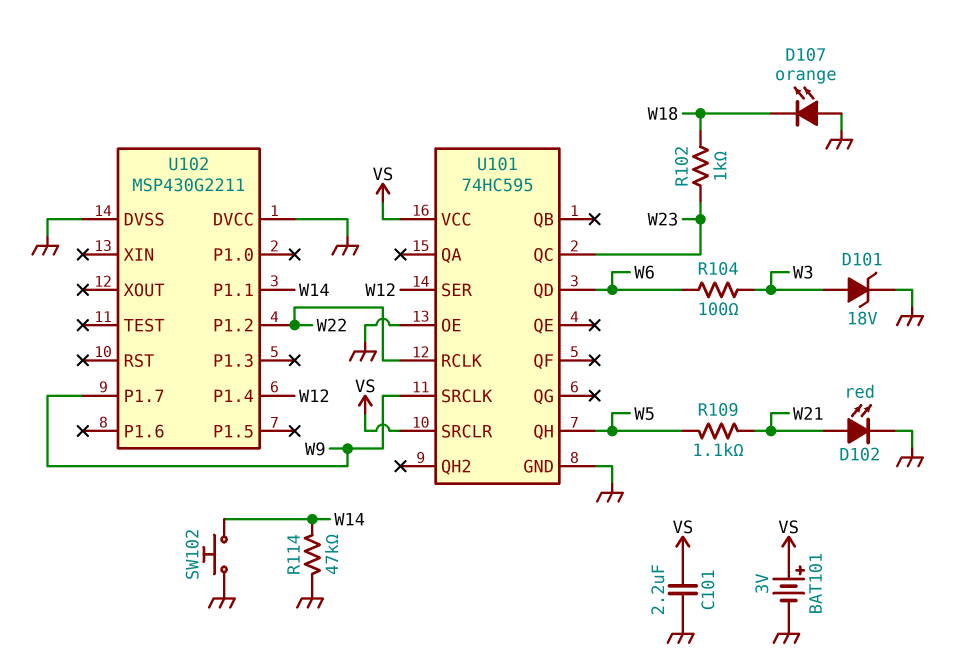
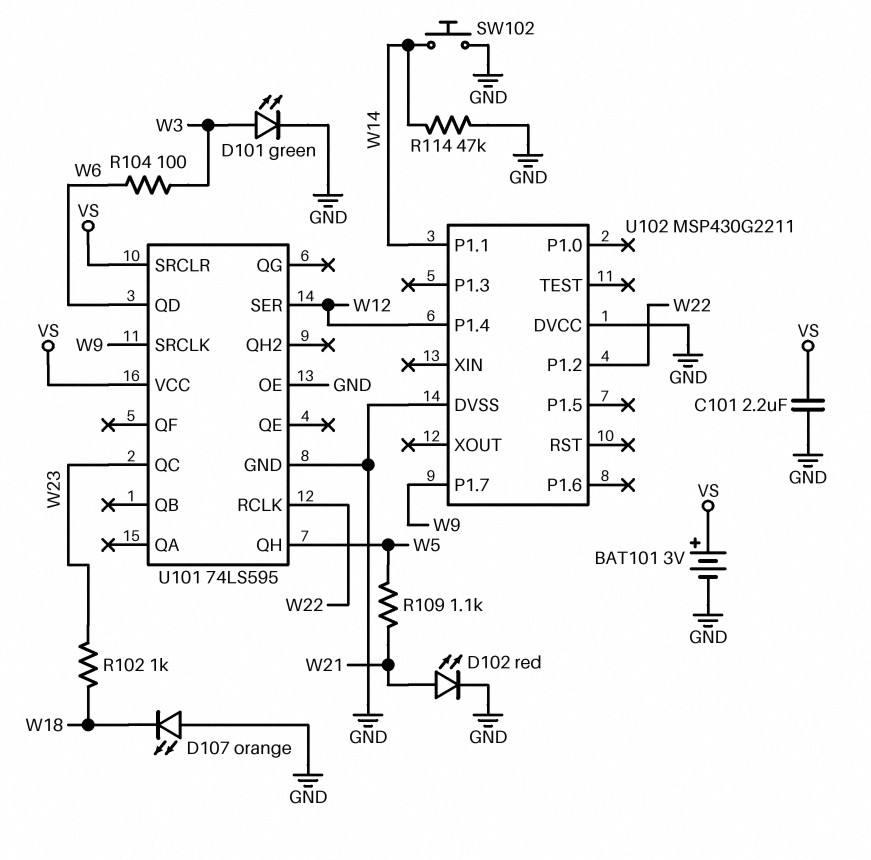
D101: zener 18V (A W3, K GND) -> LED green (A W3, K GND)
U101: 74HC595 -> 74LS595

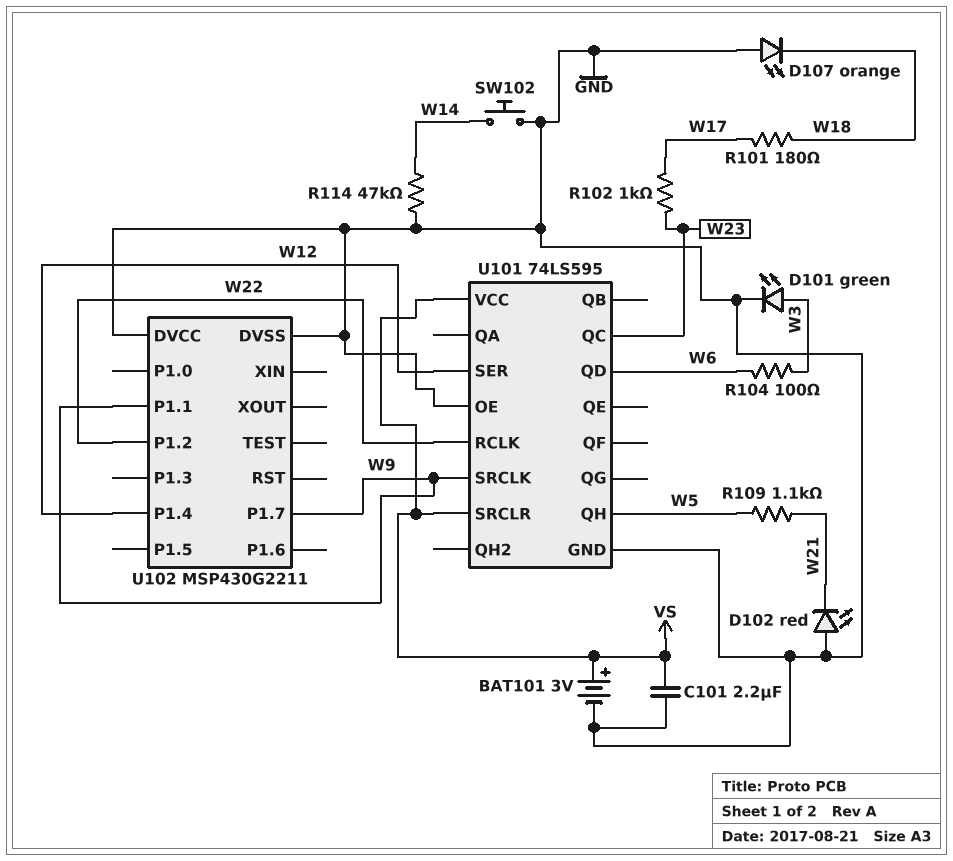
D102: LED red (A W21, K GND) -> LED red (A GND, K W21)
R101: none -> 180 (W17, W18)
R102: 1k (W18, W23) -> 1k (W17, W23)
U102 pin P1.1: W14 -> W9

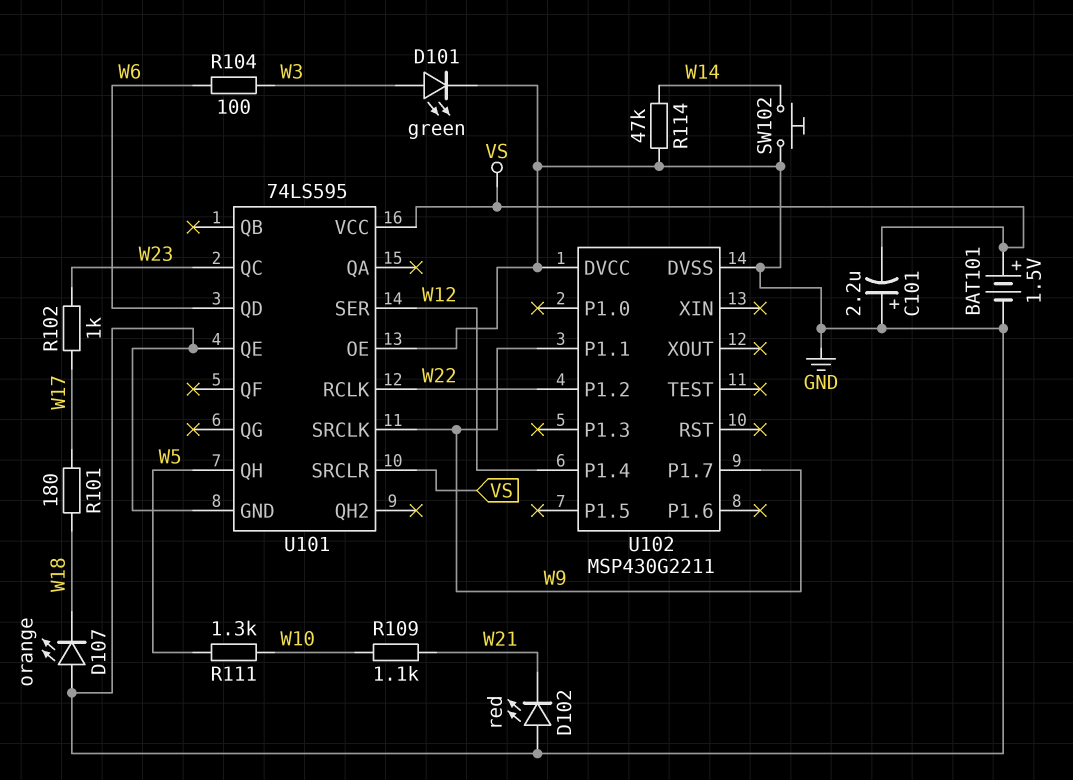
BAT101: 3V (plus VS, minus GND) -> 1.5V (plus VS, minus GND)
C101: 2.2uF (GND, VS) -> 2.2uF (plus GND, minus VS)
R109: 1.1k (W5, W21) -> 1.1k (W10, W21)
R111: none -> 1.3k (W5, W10)
U101 pin QE: none -> GND

